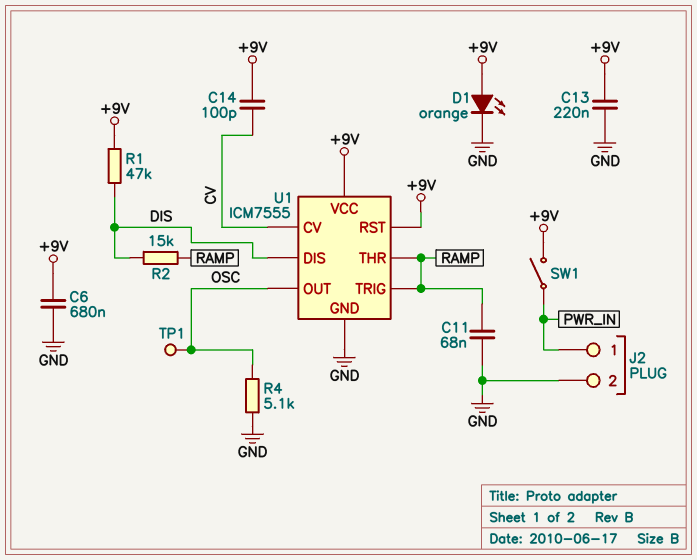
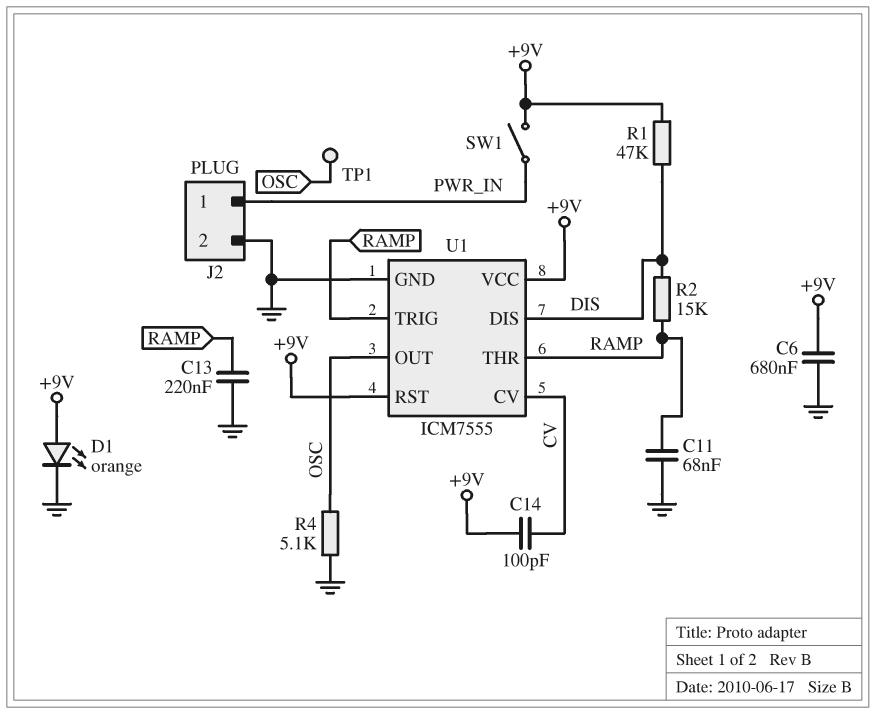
C13: 220nF (+9V, GND) -> 220nF (GND, RAMP)

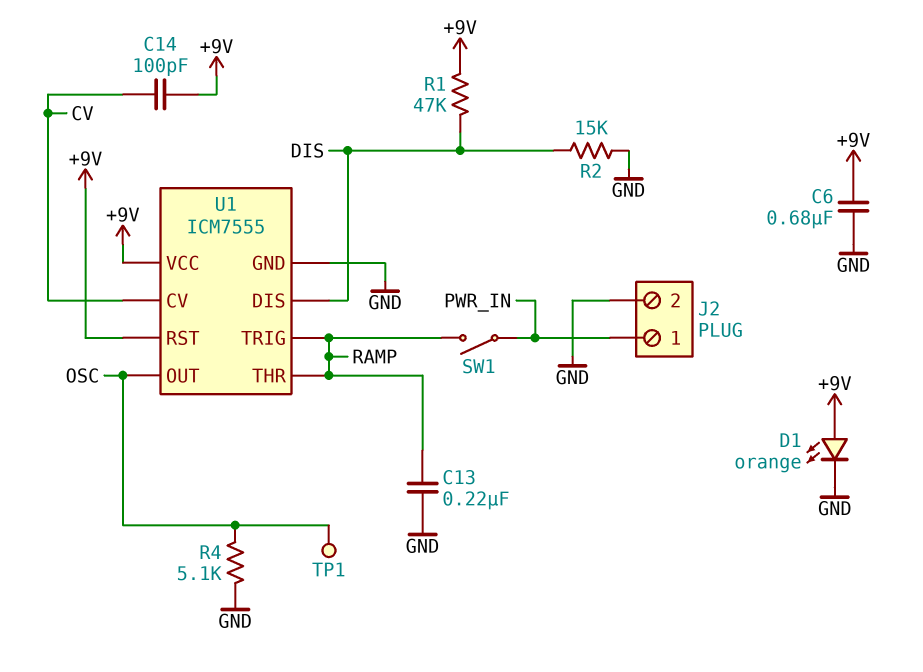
C11: 68nF (GND, RAMP) -> none
R2: 15k (DIS, RAMP) -> 15k (DIS, GND)
SW1: switch (+9V, PWR_IN) -> switch (PWR_IN, RAMP)

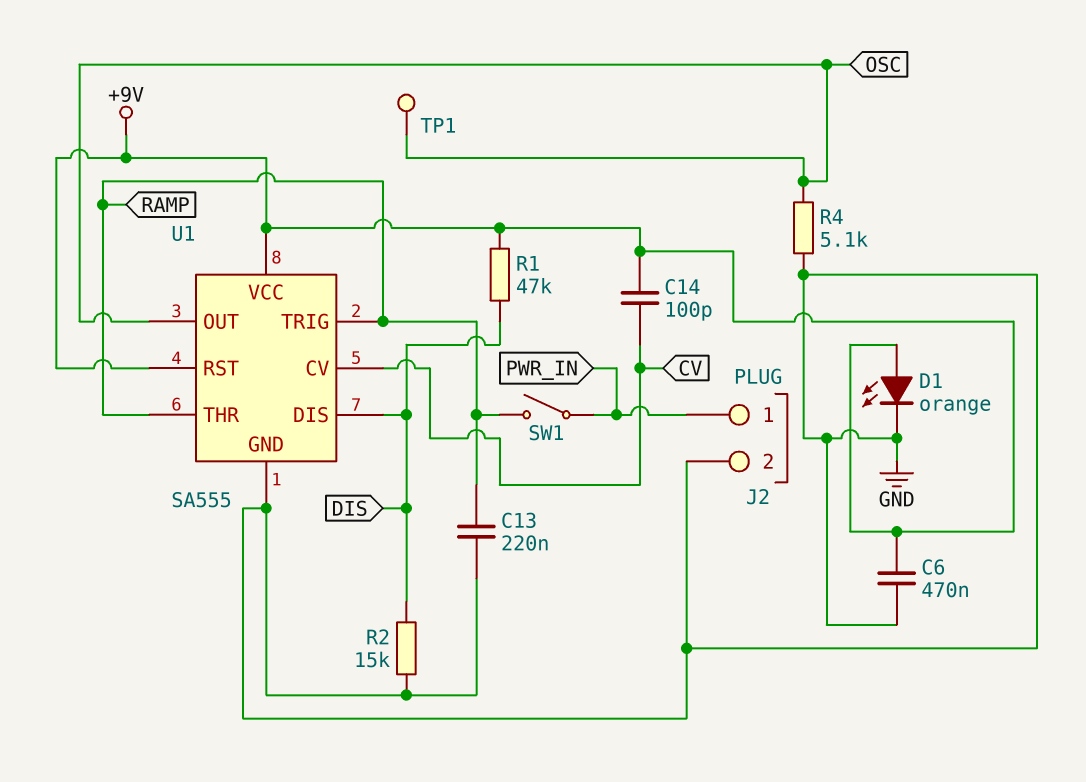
C6: 680nF (+9V, GND) -> 470nF (+9V, GND)
U1: ICM7555 -> SA555

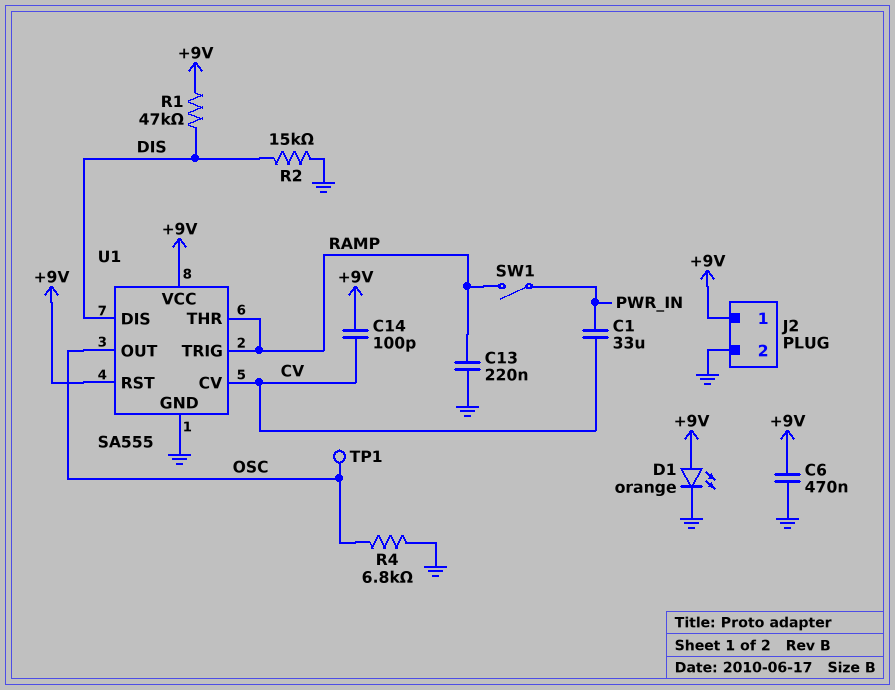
C1: none -> 33uF (CV, PWR_IN)
J2 pin 1: PWR_IN -> +9V
R4: 5.1k (GND, OSC) -> 6.8k (GND, OSC)

